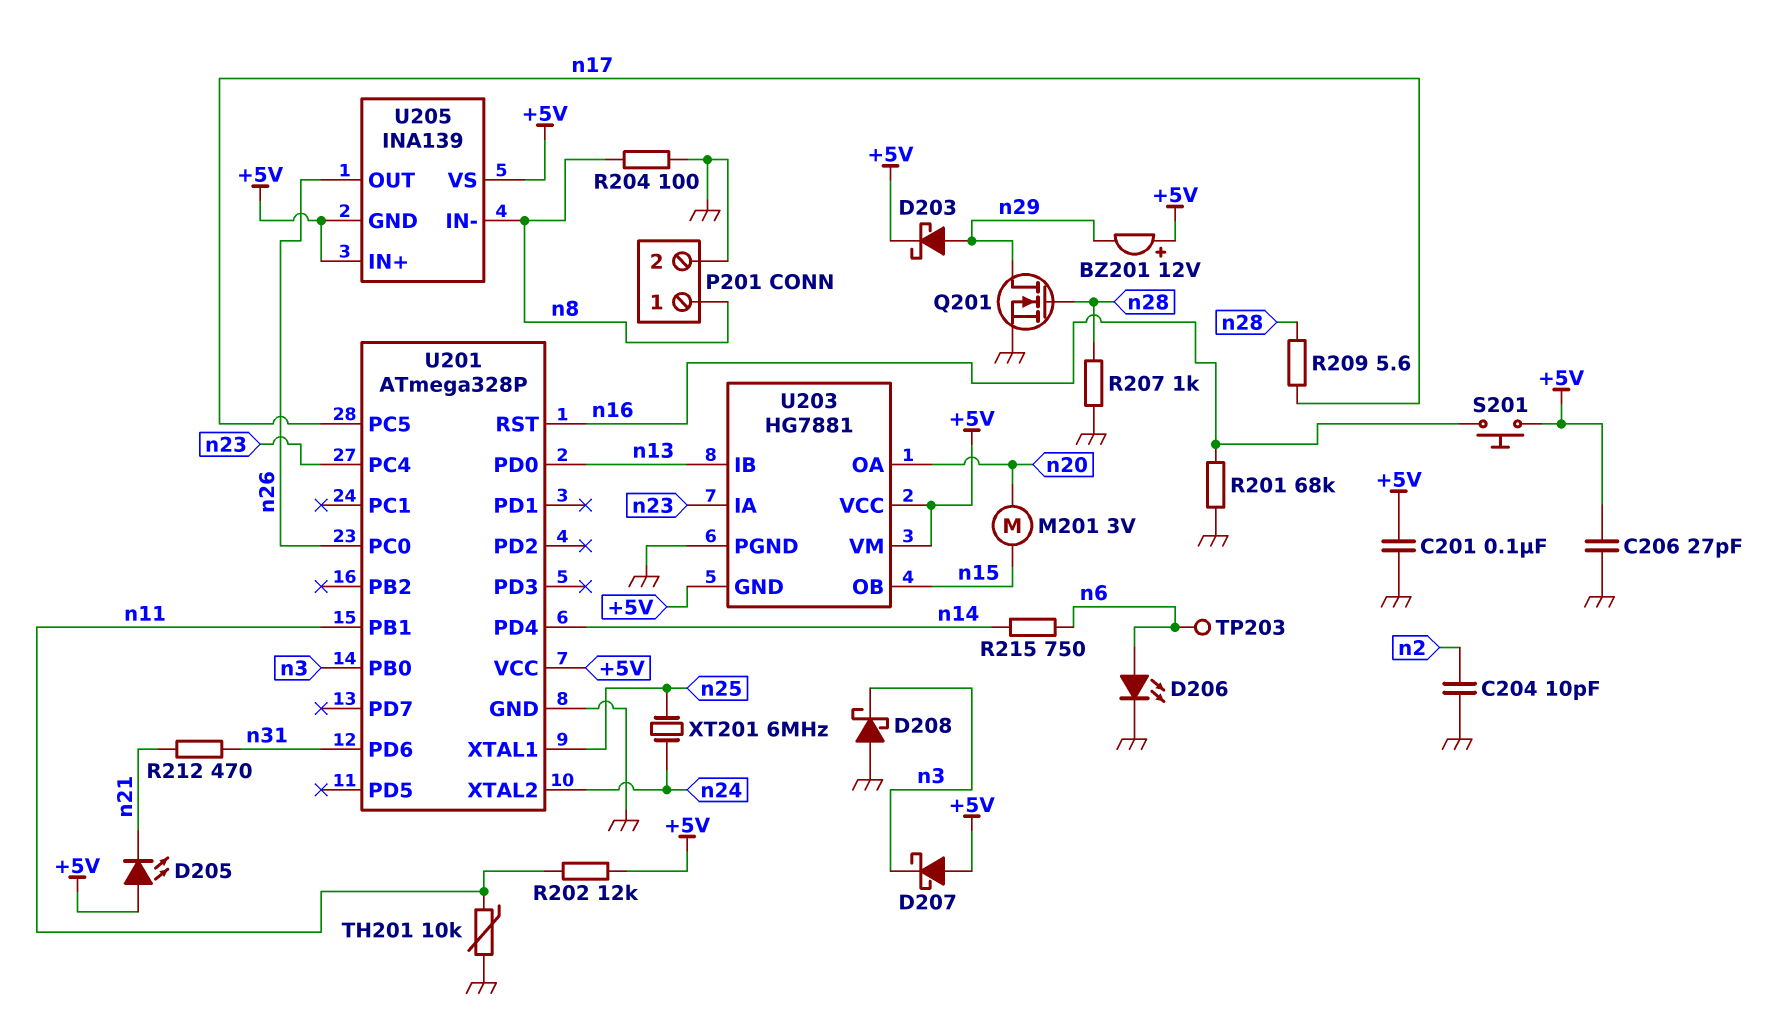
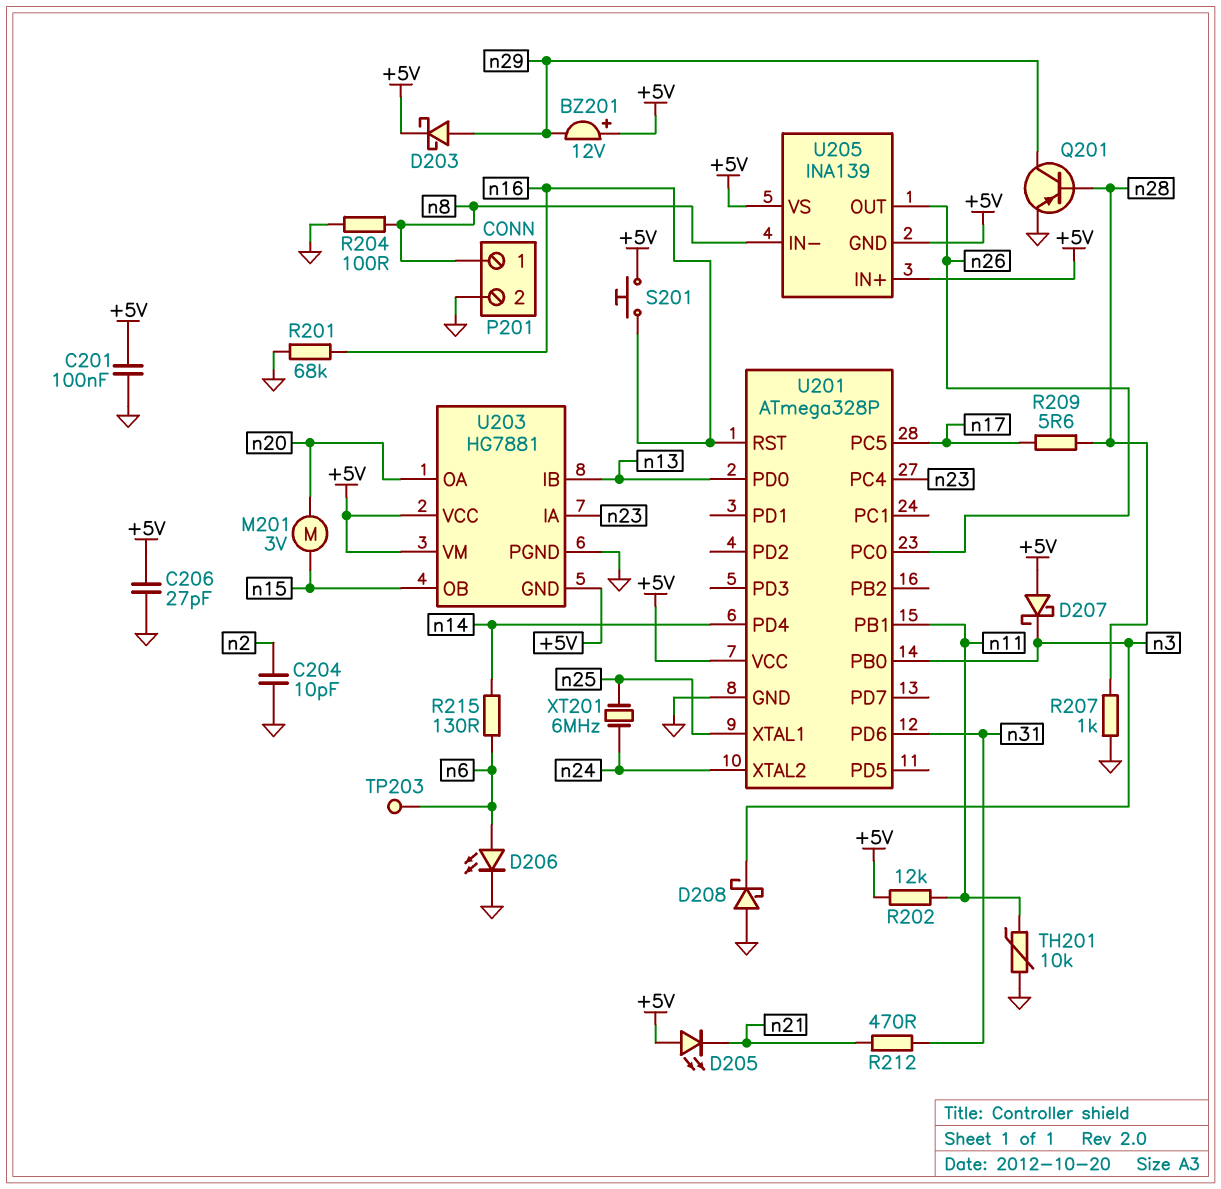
Q201: NMOS (G n28, D n29, S GND) -> PNP (B n28, C n29, E GND)
R215: 750 (n6, n14) -> 130 (n6, n14)

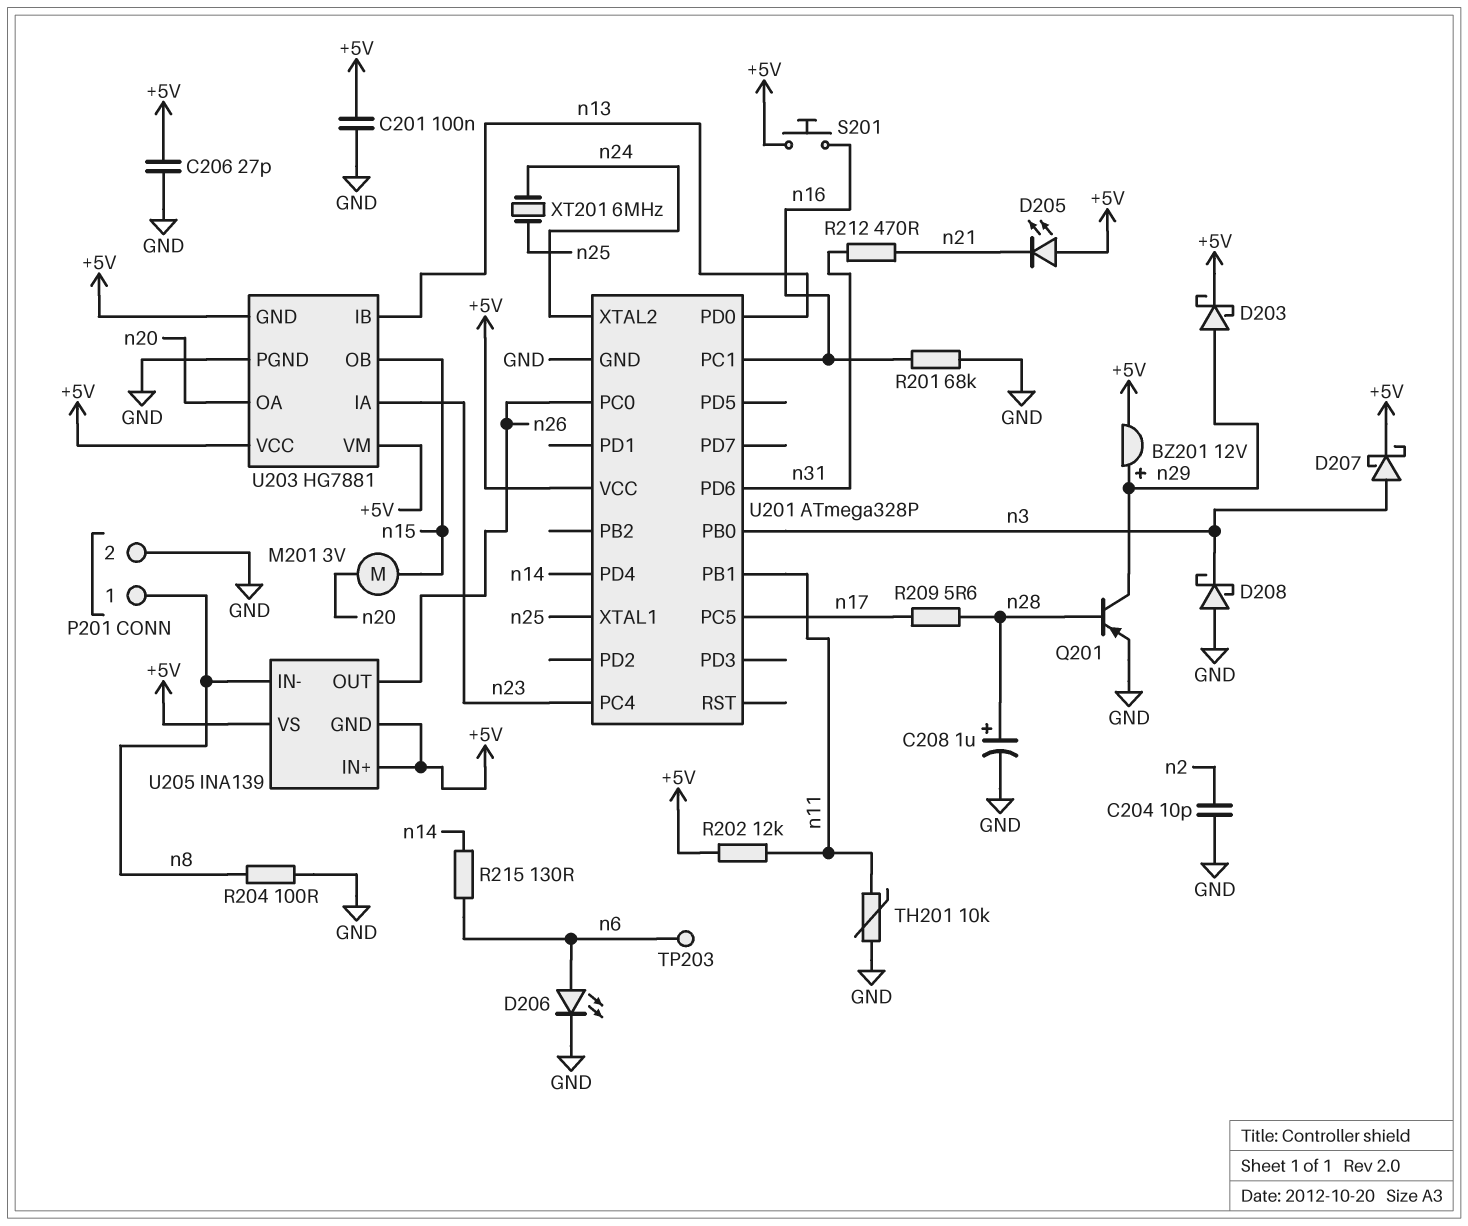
BZ201: buzzer 12V (plus +5V, minus n29) -> buzzer 12V (plus n29, minus +5V)
C208: none -> 1uF (plus n28, minus GND)
D207: schottky (A +5V, K n3) -> schottky (A n3, K +5V)
R207: 1k (GND, n28) -> none
U201 pin PC1: none -> n16
U201 pin RST: n16 -> none

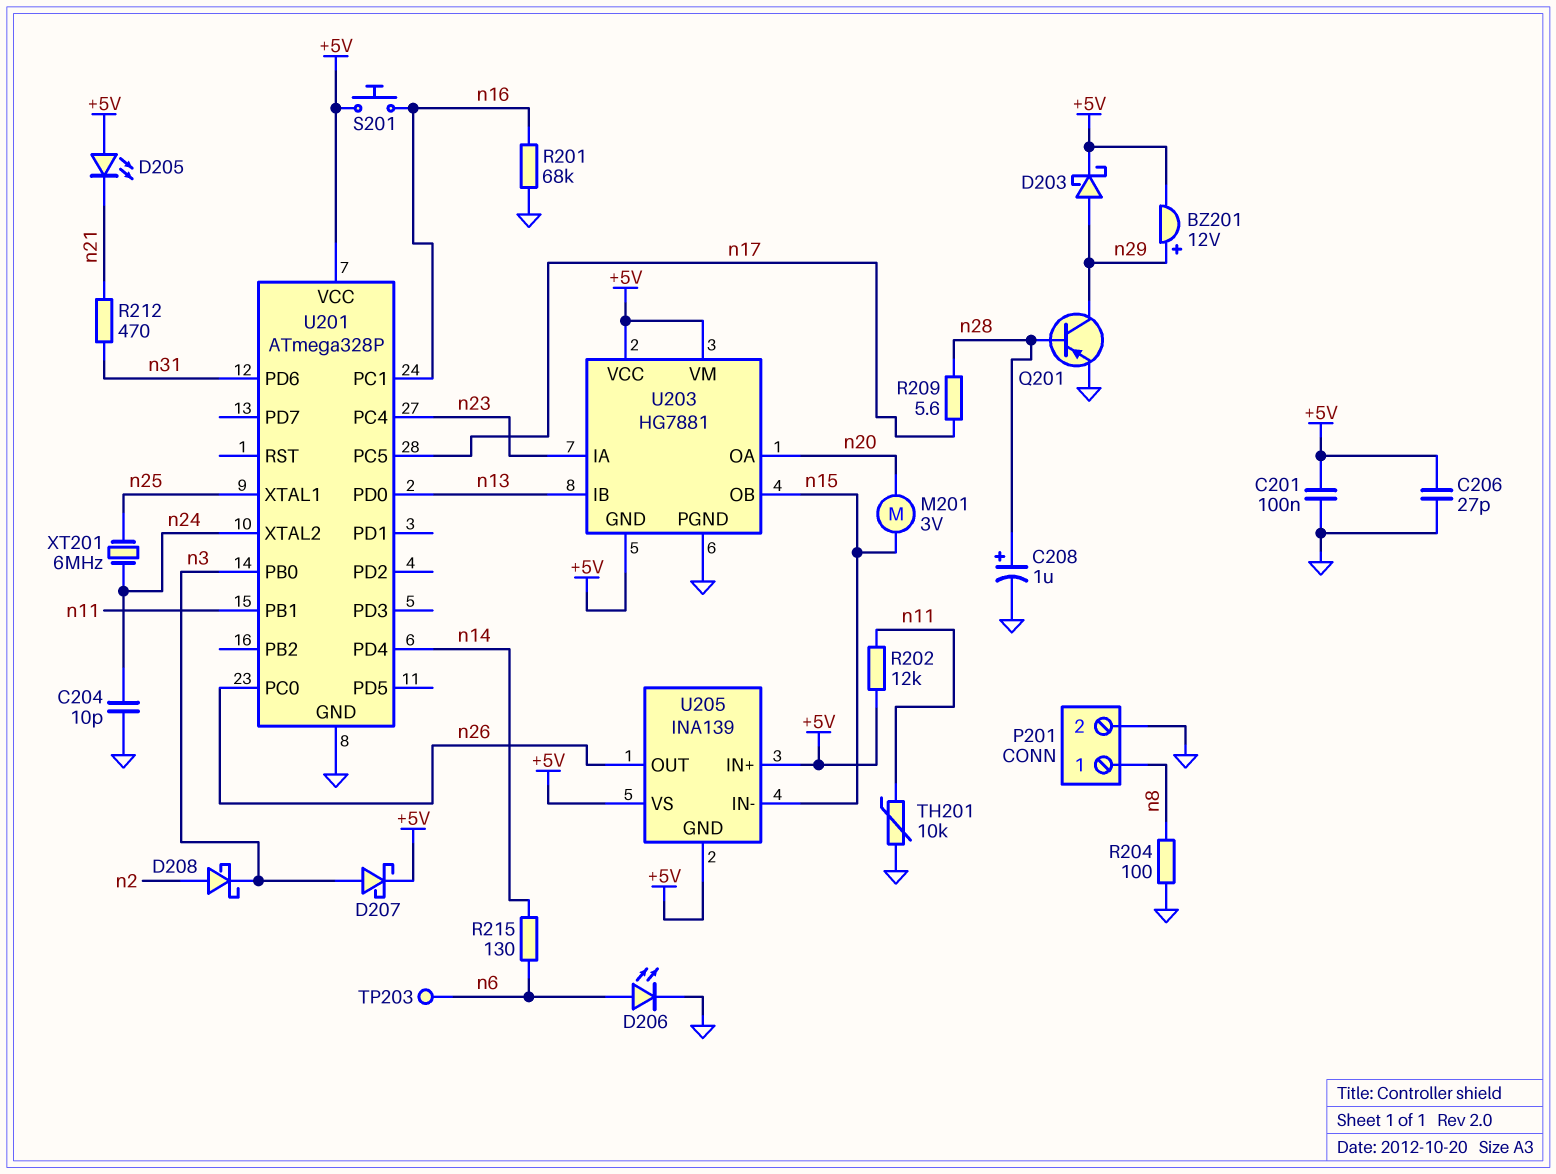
C204: 10pF (GND, n2) -> 10pF (GND, n24)
D208: schottky (A GND, K n3) -> schottky (A n2, K n3)
U205 pin IN-: n8 -> n15

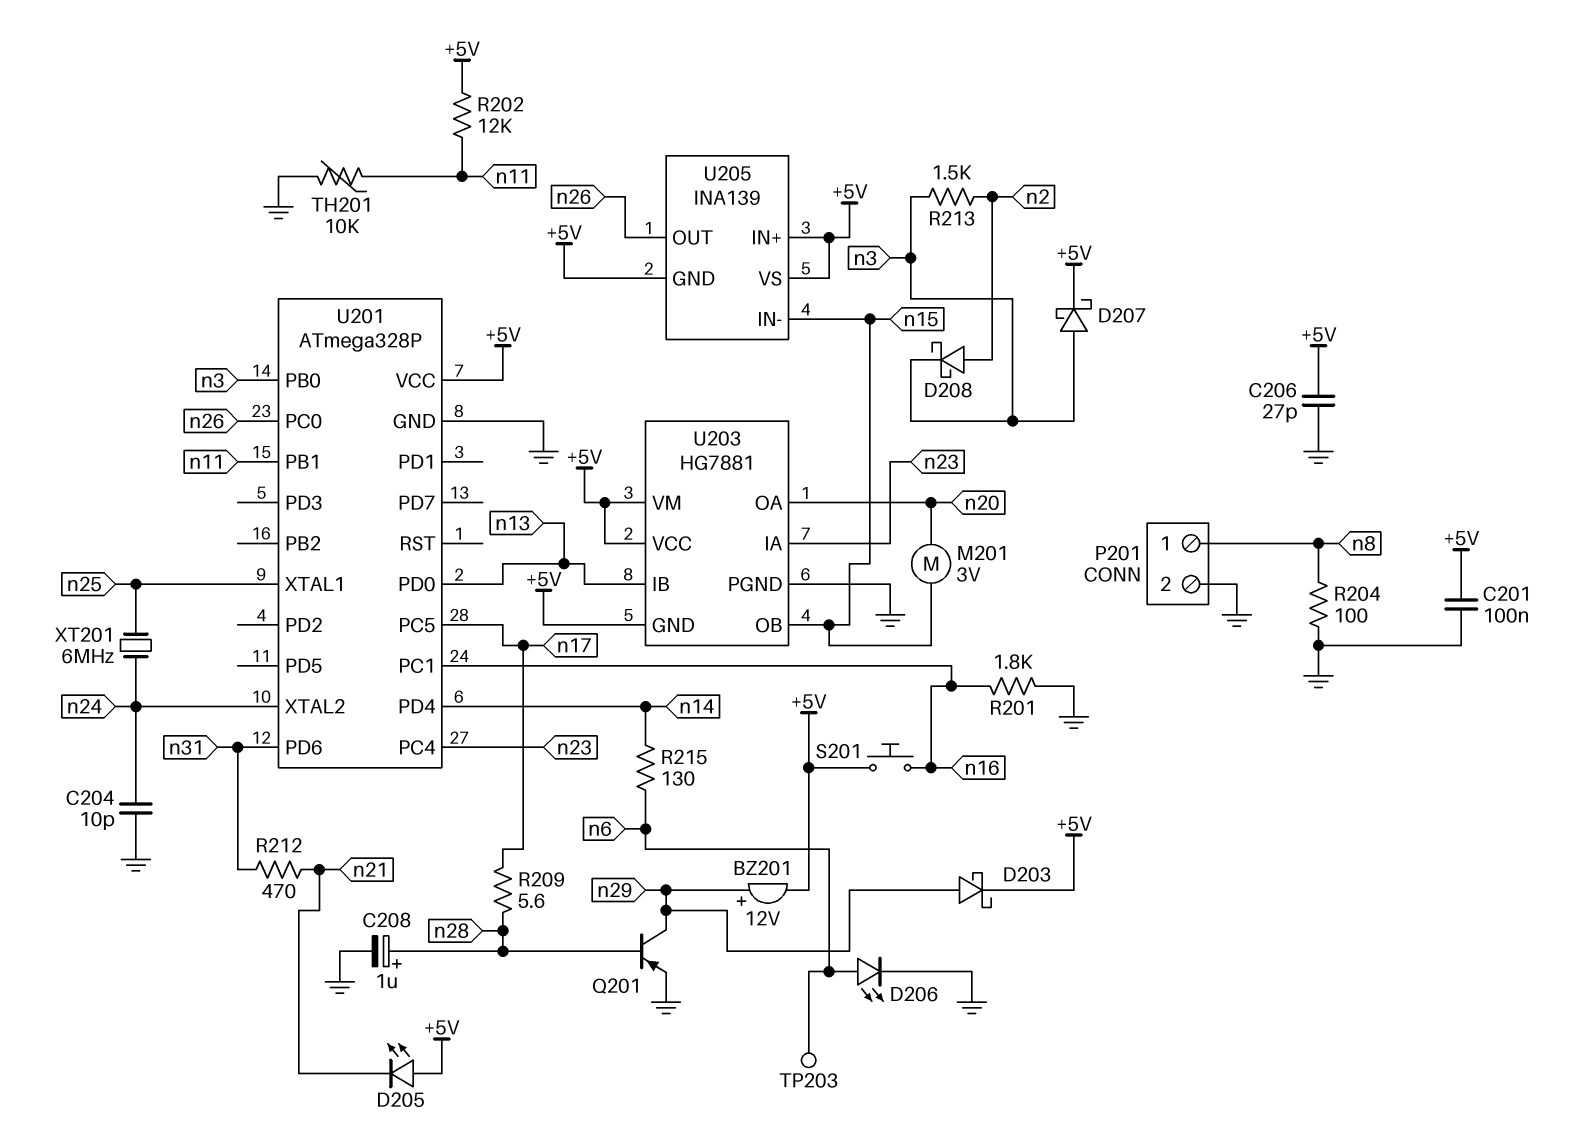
R201: 68k (GND, n16) -> 1.8k (GND, n16)
R213: none -> 1.5k (n2, n3)

